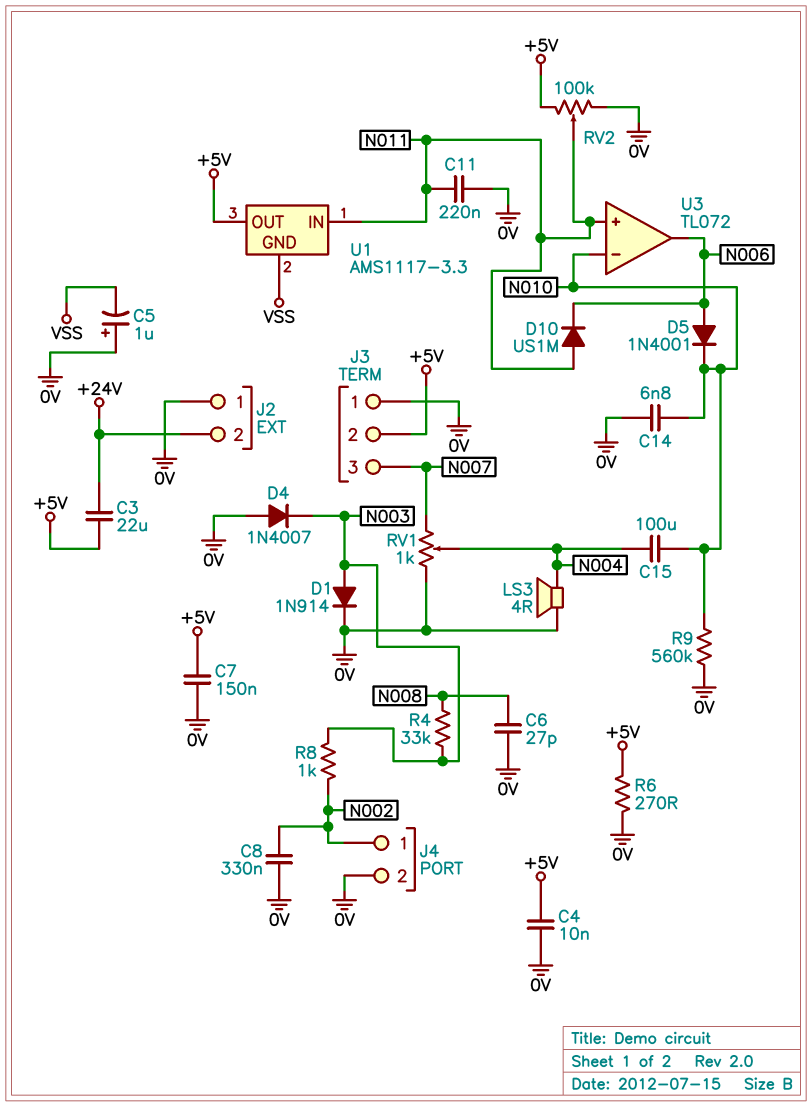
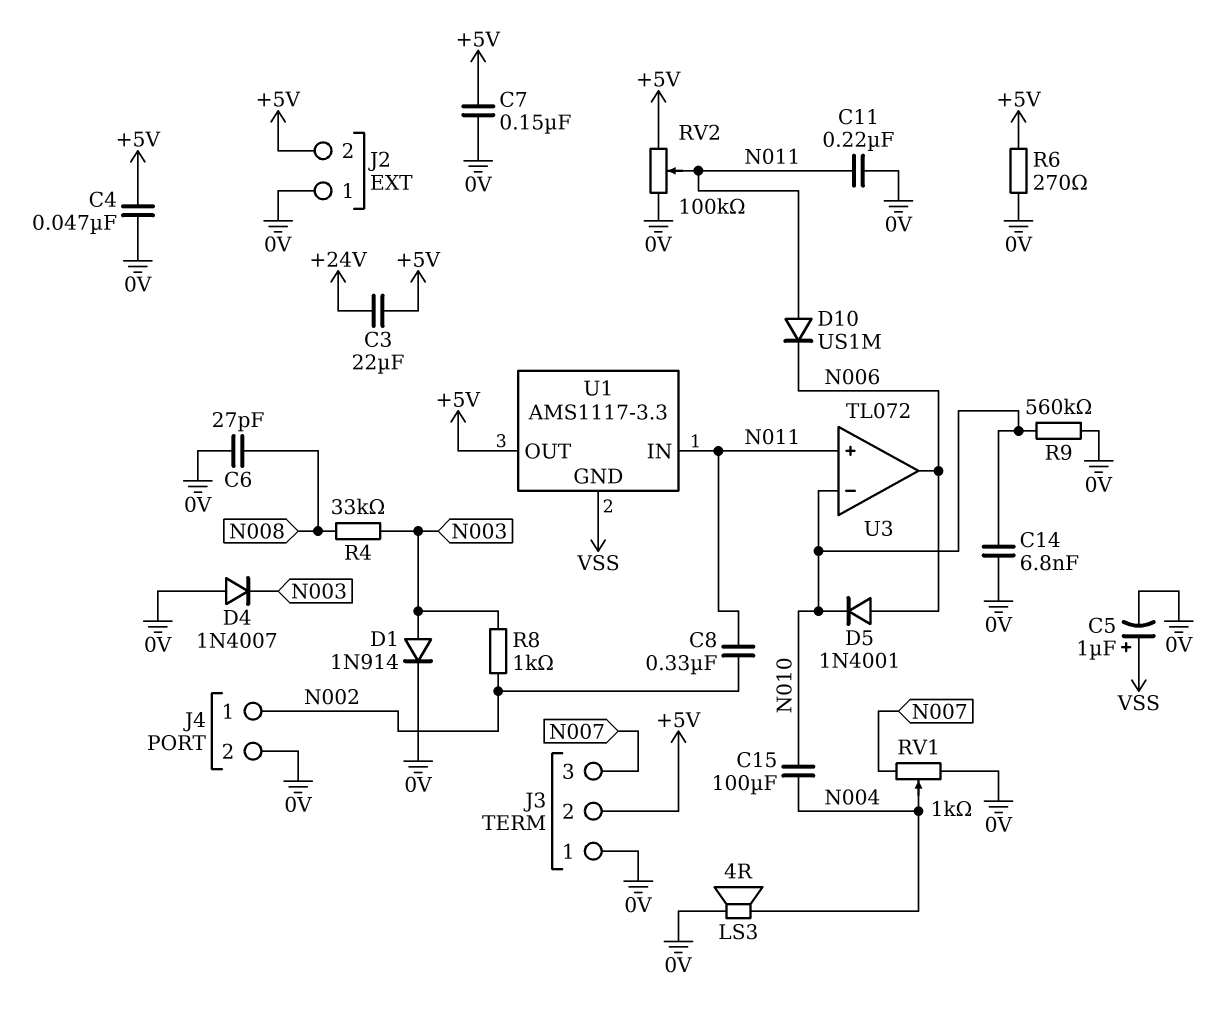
C4: 10nF (+5V, 0V) -> 47nF (+5V, 0V)
C5: 1uF (plus 0V, minus VSS) -> 1uF (plus VSS, minus 0V)
C8: 330nF (0V, N002) -> 330nF (N002, N011)
J2 pin 2: +24V -> +5V

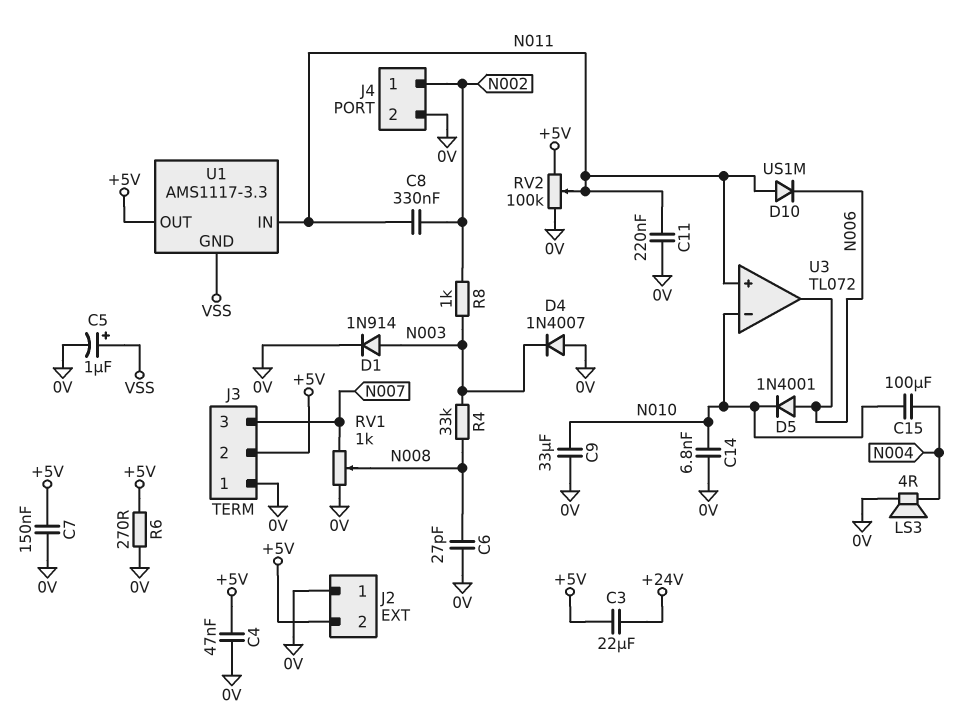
C9: none -> 33uF (0V, N010)
R9: 560k (0V, N010) -> none
RV1: 1k (0V, N007, wiper N004) -> 1k (0V, N007, wiper N008)

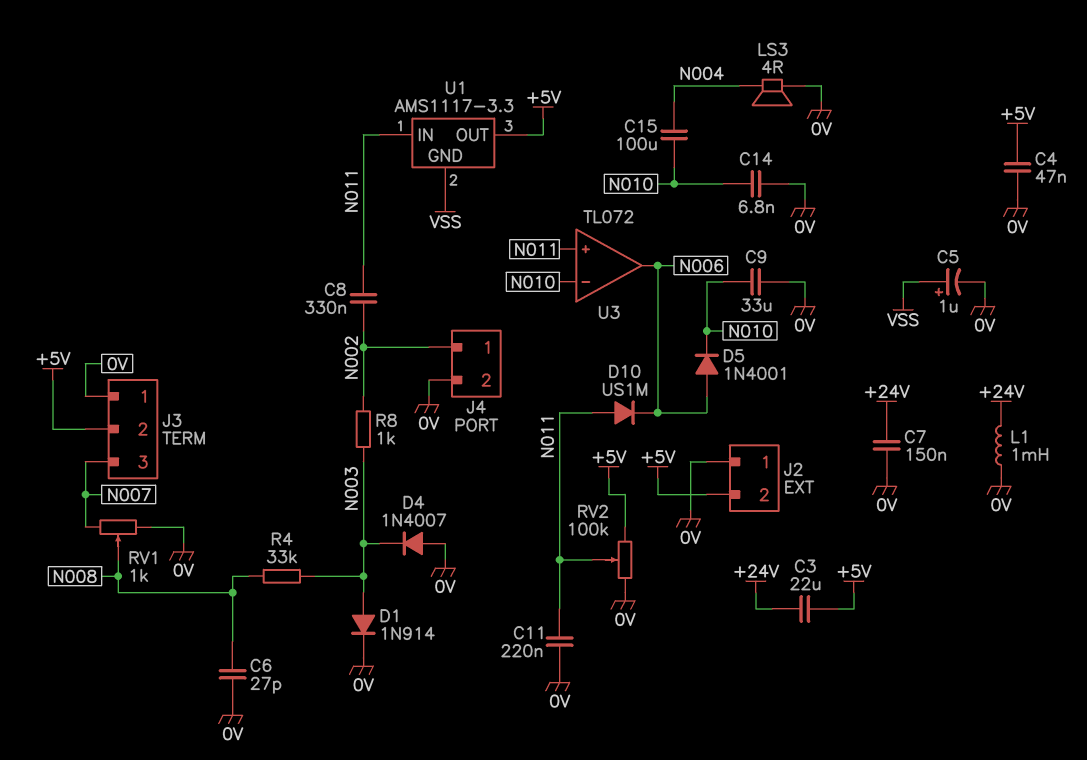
C7: 150nF (+5V, 0V) -> 150nF (+24V, 0V)
L1: none -> 1mH (+24V, 0V)
R6: 270 (+5V, 0V) -> none

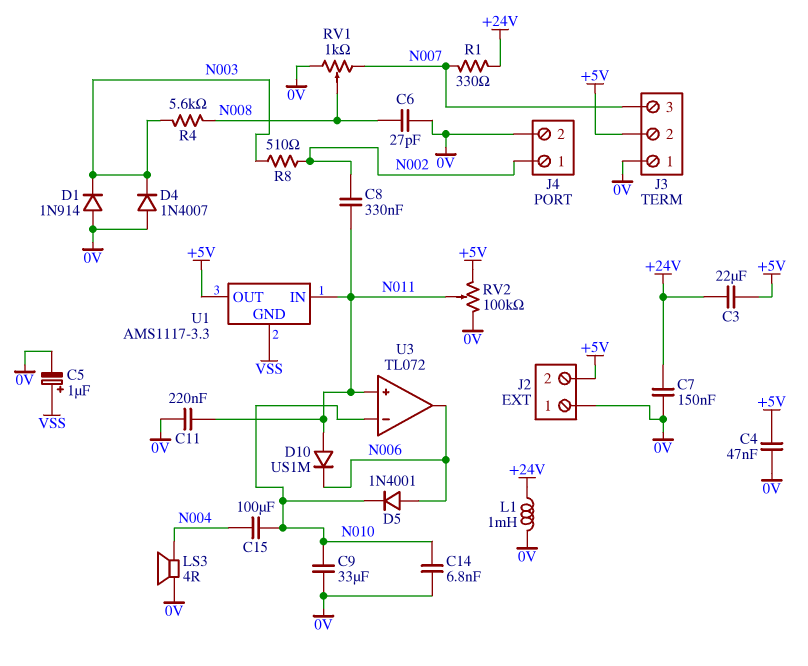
D1: diode 1N914 (A N003, K 0V) -> diode 1N914 (A 0V, K N003)
R1: none -> 330 (+24V, N007)
R4: 33k (N003, N008) -> 5.6k (N003, N008)
R8: 1k (N002, N003) -> 510 (N002, N003)

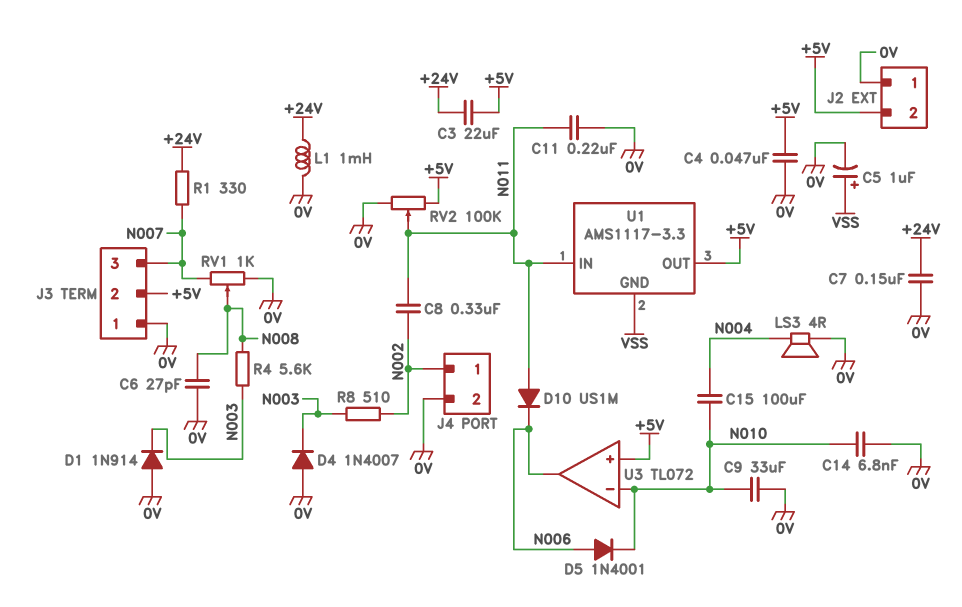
U3 pin in+: N011 -> +5V

